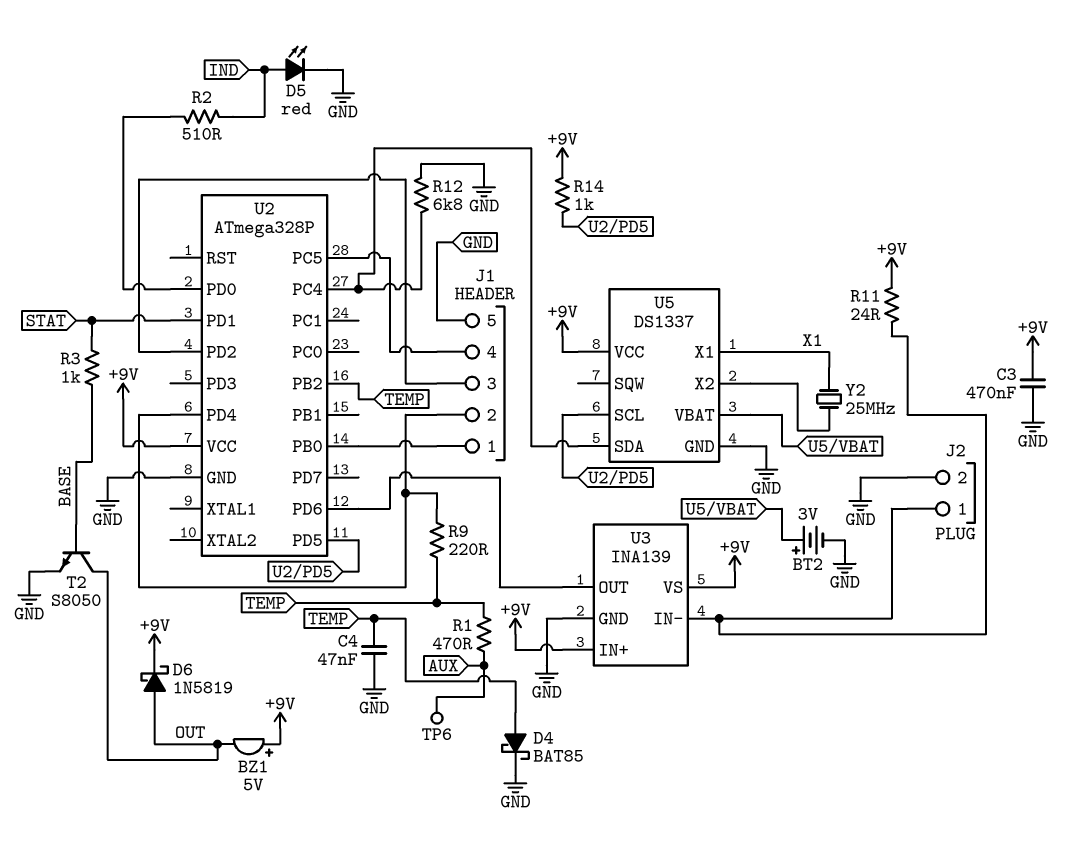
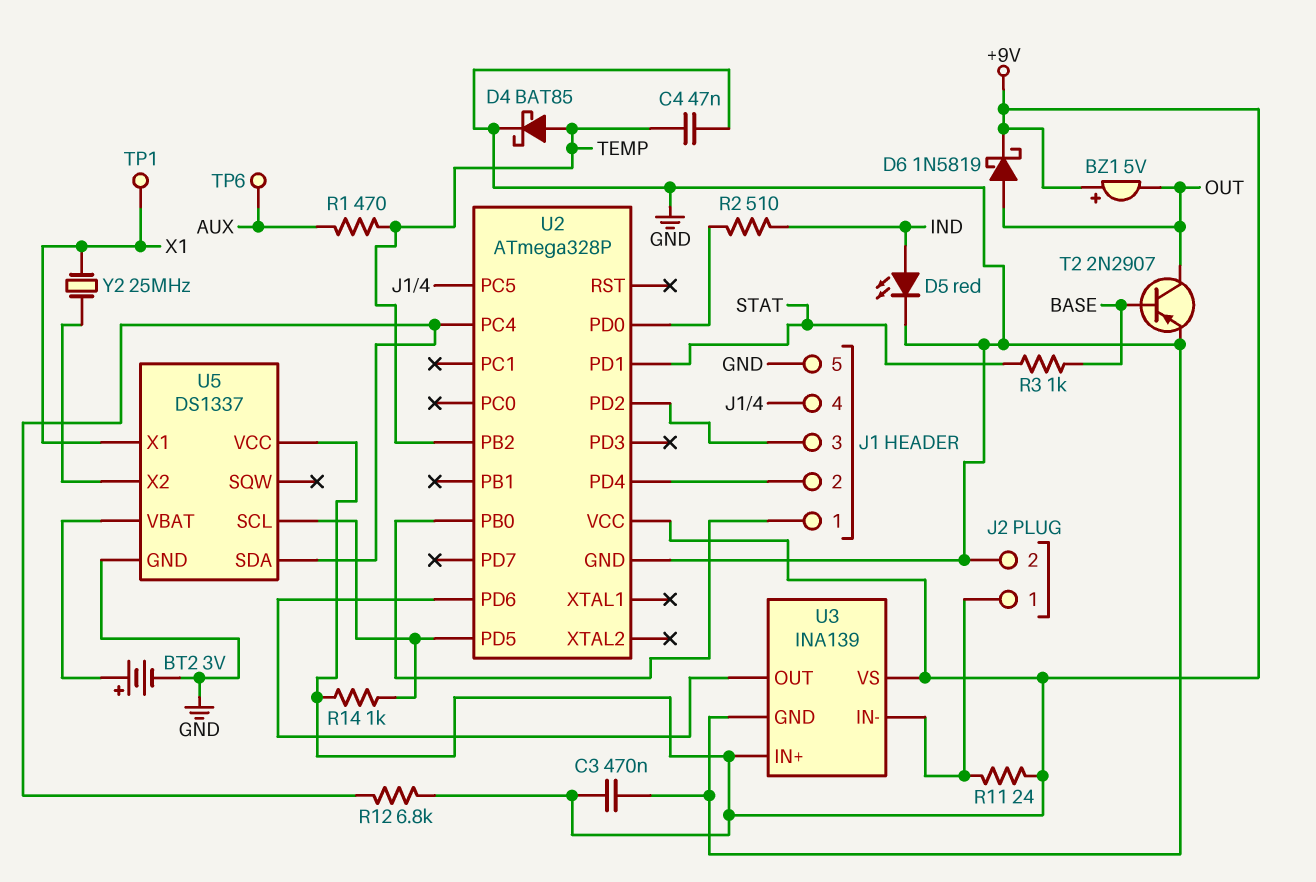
R9: 220 (J1/2, TEMP) -> none
R12: 6.8k (GND, U2/PC4) -> 6.8k (+9V, U2/PC4)
T2: NPN S8050 (B BASE, C OUT, E GND) -> PNP 2N2907 (B BASE, C OUT, E GND)
TP1: none -> test point (X1)

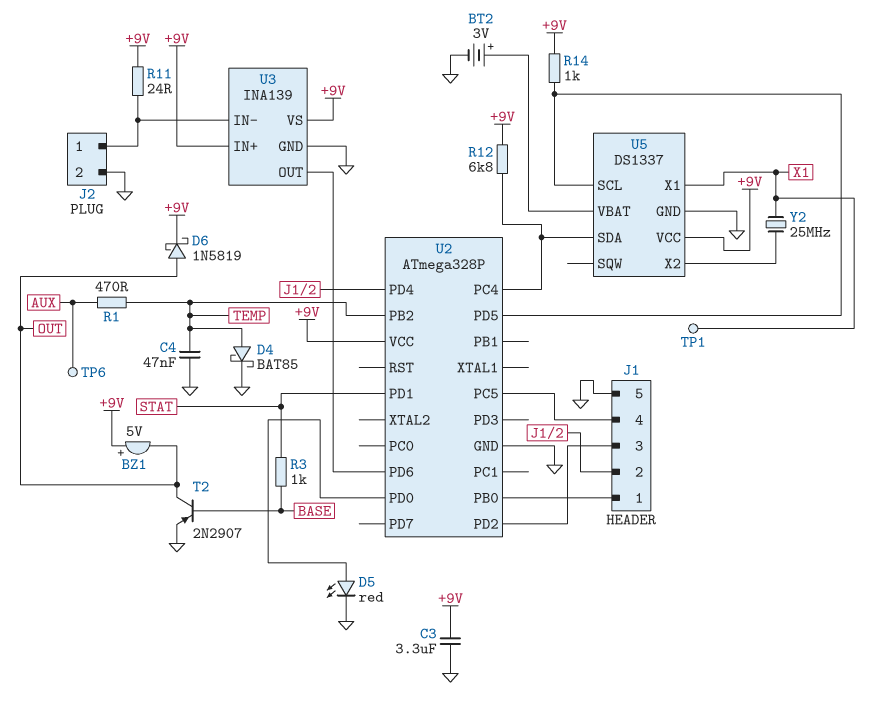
C3: 470nF (+9V, GND) -> 3.3uF (+9V, GND)
D5: LED red (A IND, K GND) -> LED red (A U2/PD0, K GND)
R2: 510 (IND, U2/PD0) -> none

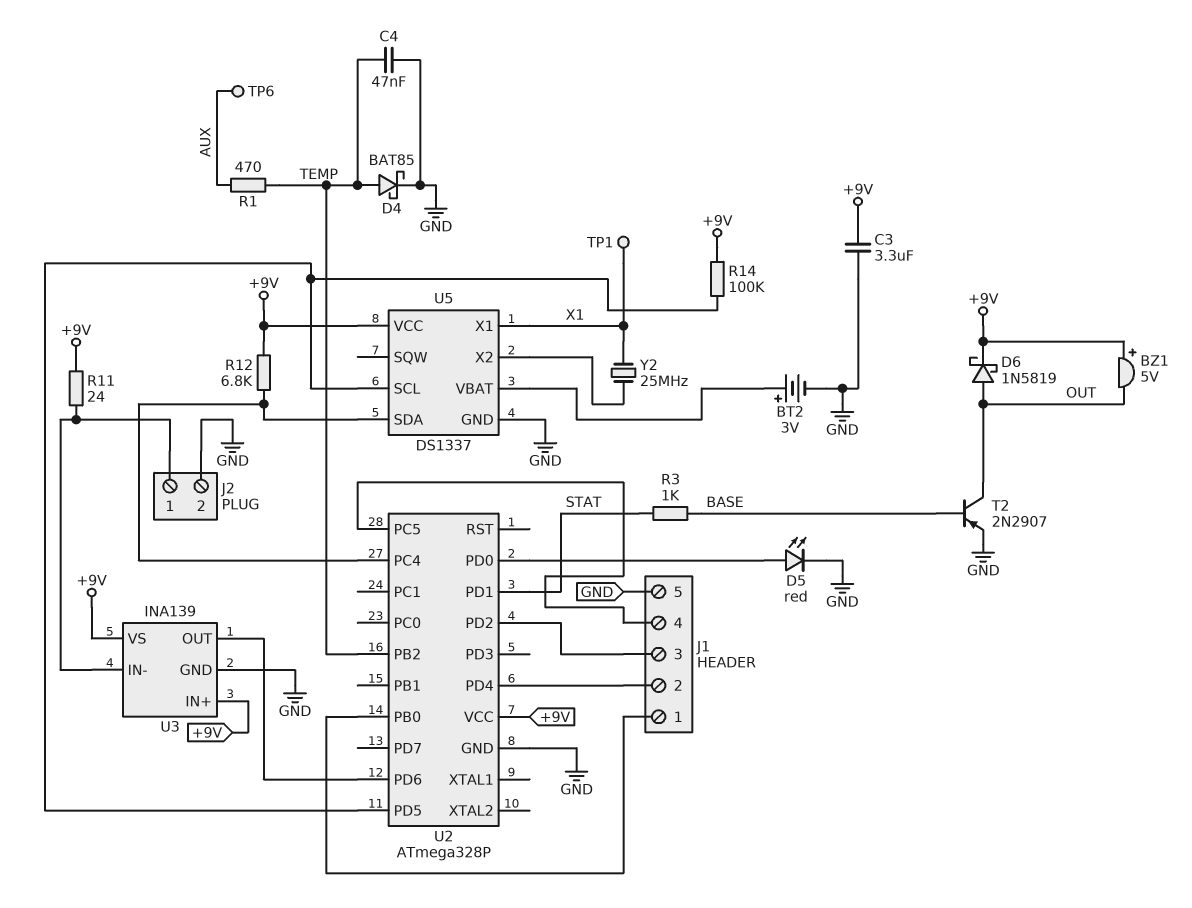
R14: 1k (+9V, U2/PD5) -> 100k (+9V, U2/PD5)

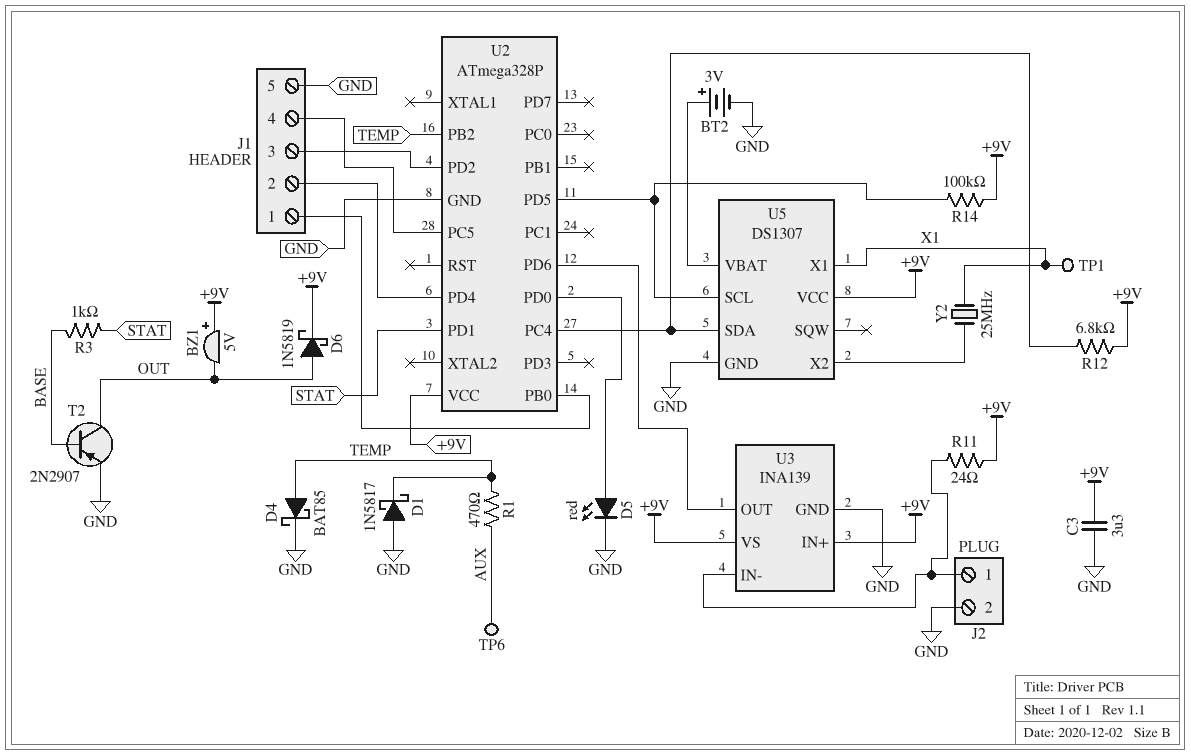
C4: 47nF (GND, TEMP) -> none
D1: none -> schottky 1N5817 (A GND, K TEMP)
U5: DS1337 -> DS1307

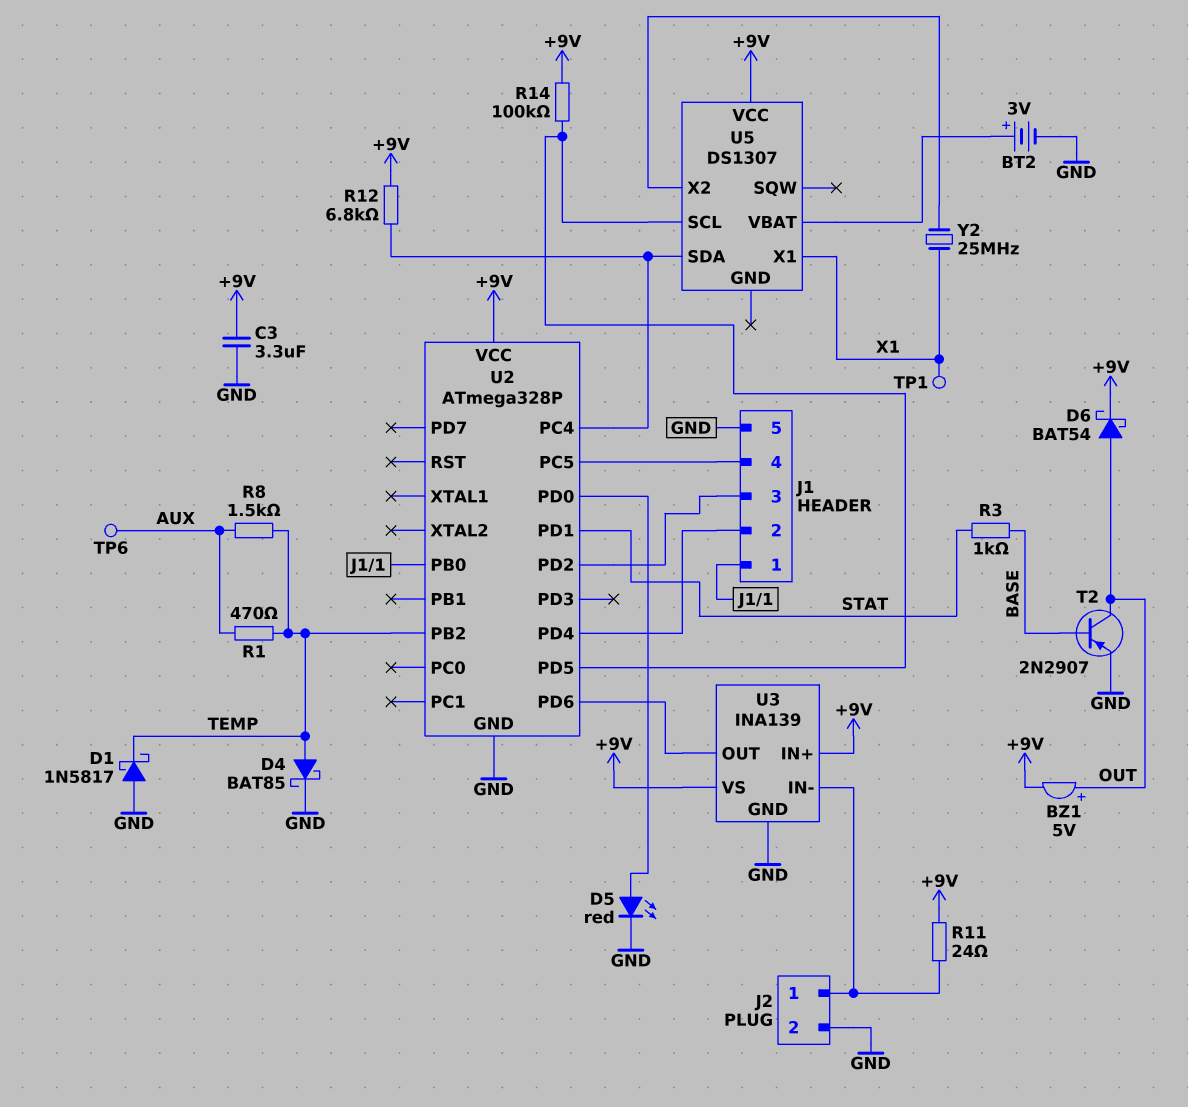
BZ1: buzzer 5V (plus +9V, minus OUT) -> buzzer 5V (plus OUT, minus +9V)
D6: schottky 1N5819 (A OUT, K +9V) -> schottky BAT54 (A OUT, K +9V)
R8: none -> 1.5k (AUX, TEMP)
U5 pin GND: GND -> none

